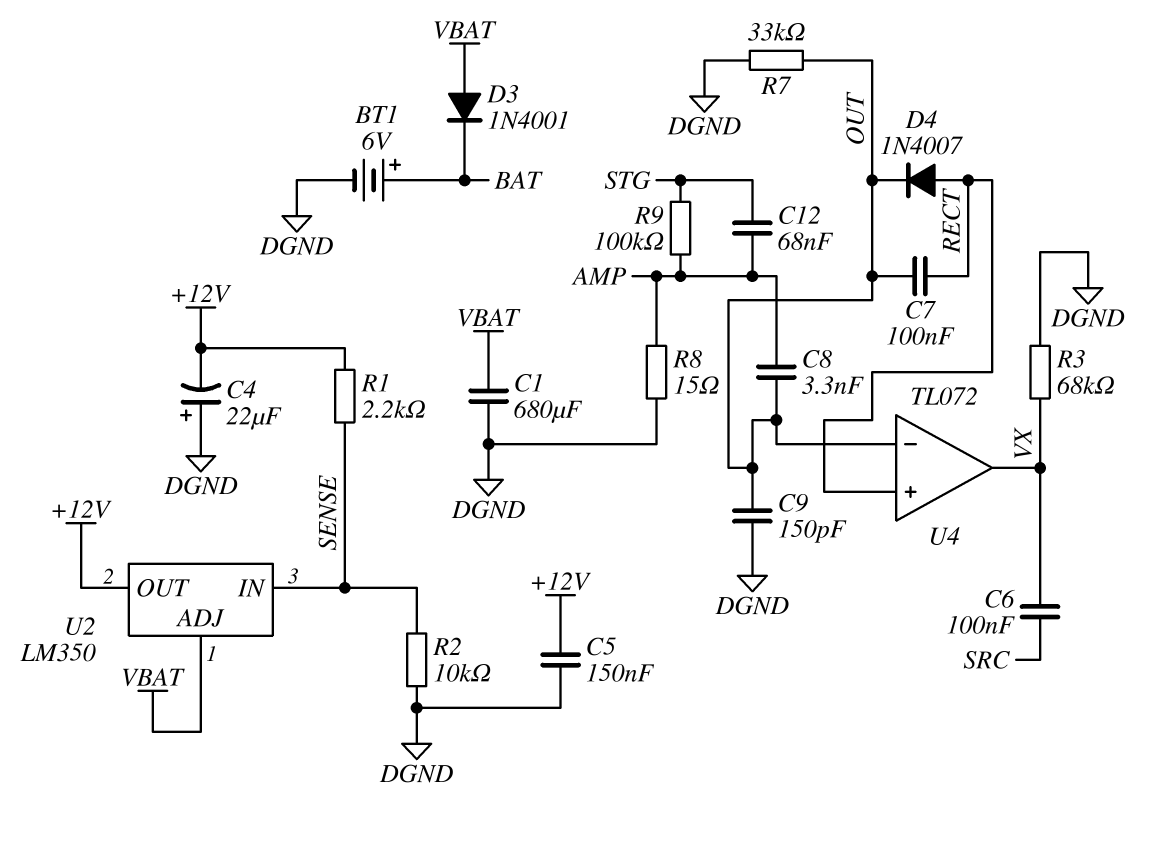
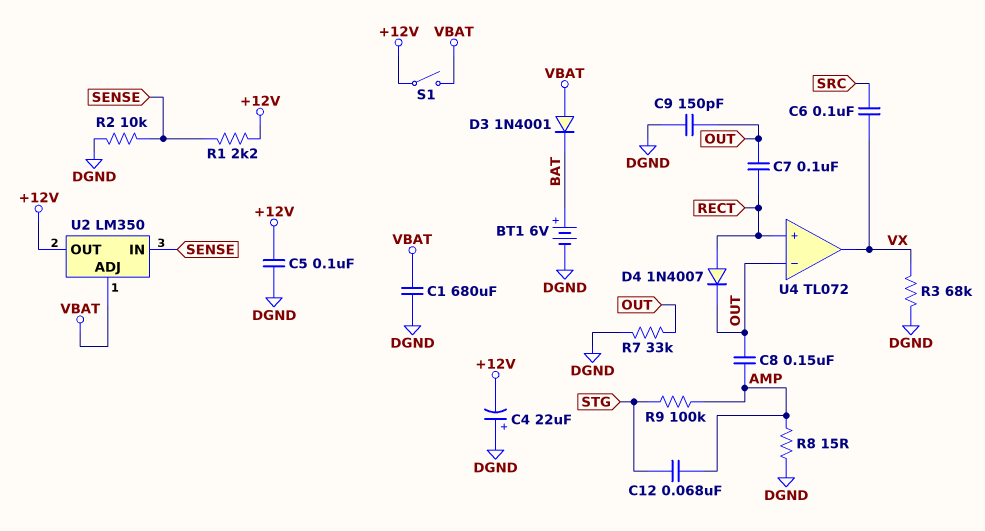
C5: 150nF (+12V, DGND) -> 100nF (+12V, DGND)
C8: 3.3nF (AMP, OUT) -> 150nF (AMP, OUT)
S1: none -> switch (+12V, VBAT)

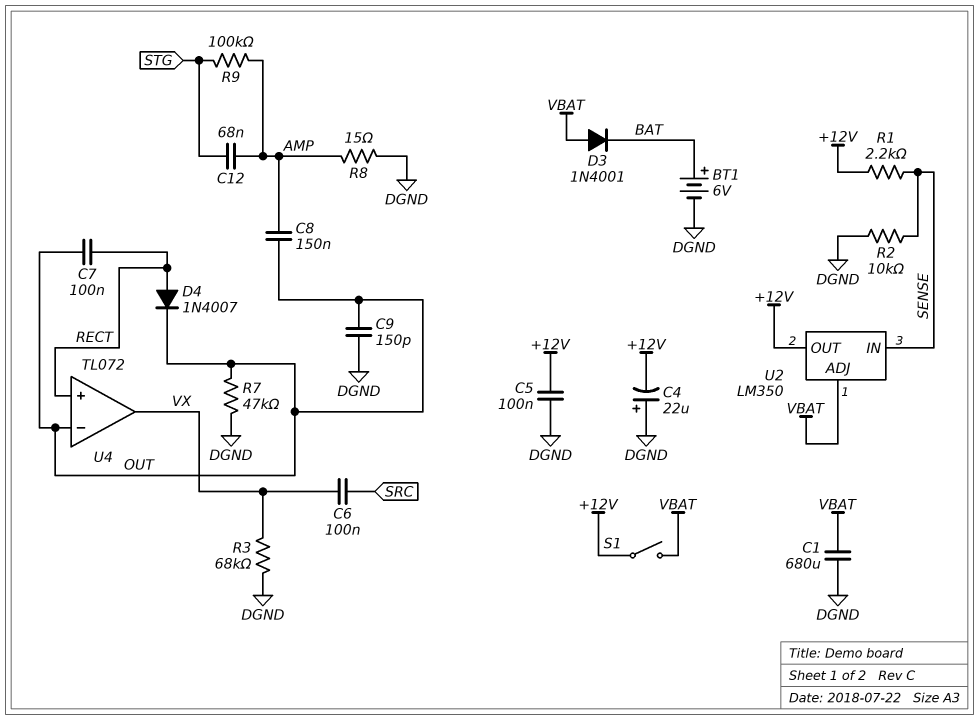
R7: 33k (DGND, OUT) -> 47k (DGND, OUT)

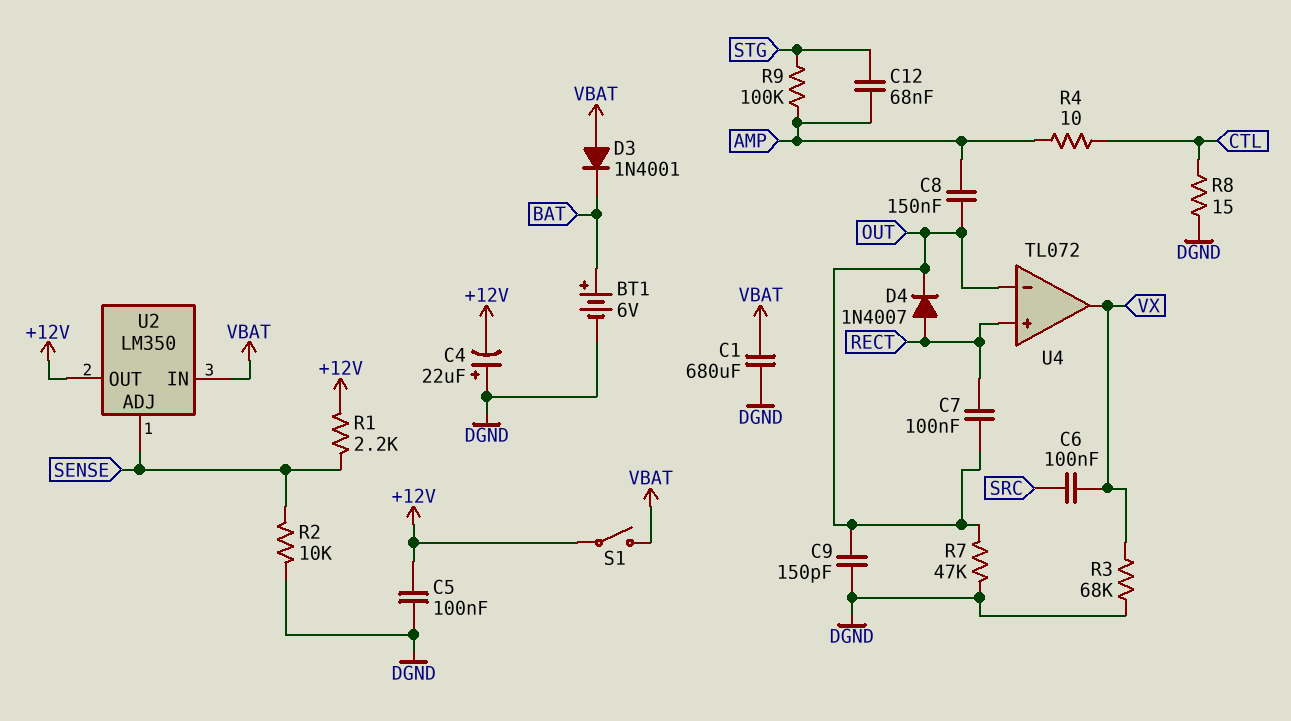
R4: none -> 10 (AMP, CTL)
R8: 15 (AMP, DGND) -> 15 (CTL, DGND)
U2 pin ADJ: VBAT -> SENSE
U2 pin IN: SENSE -> VBAT

